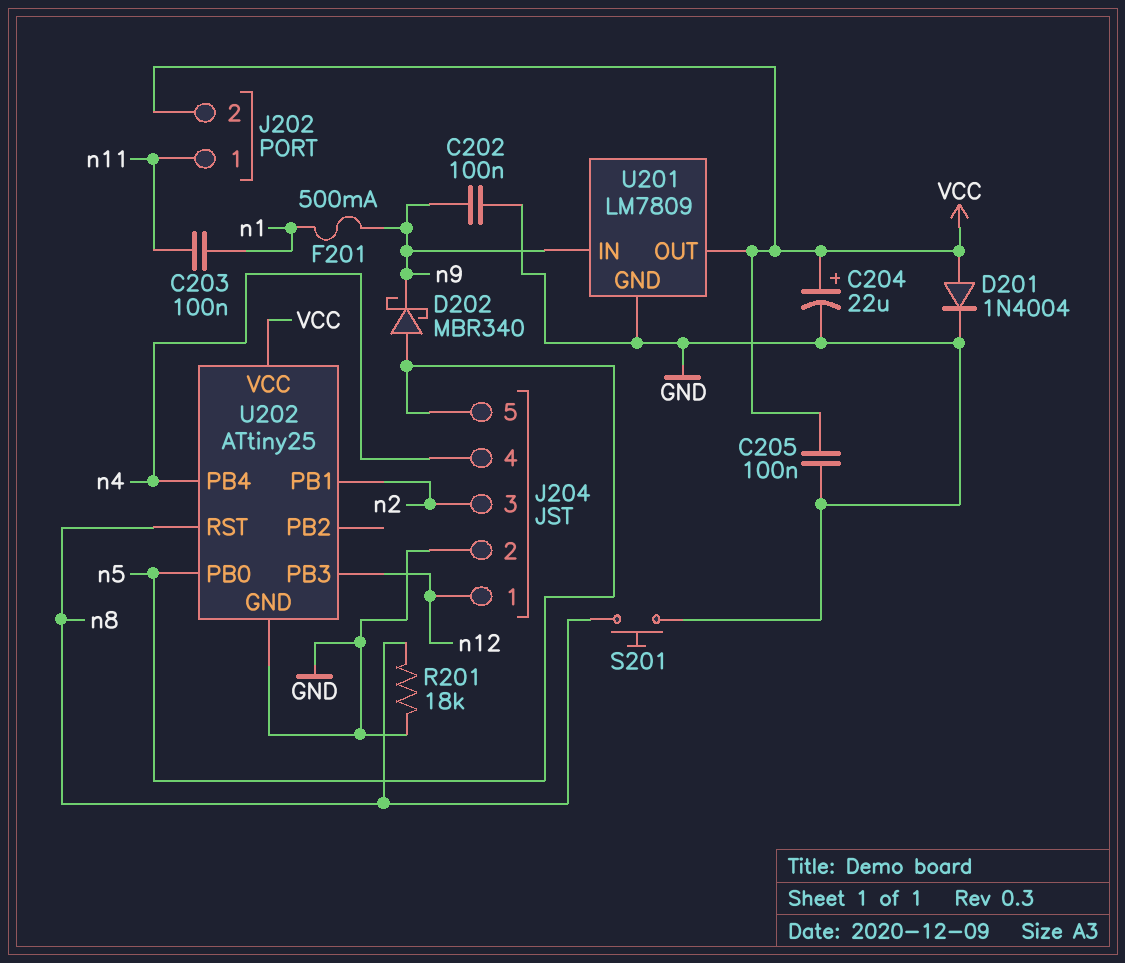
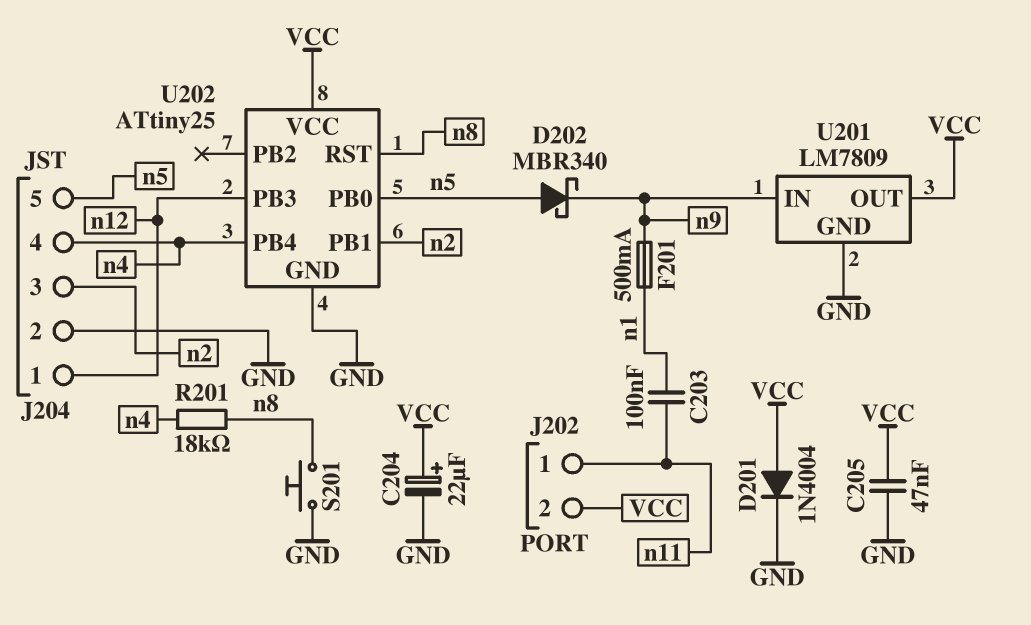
C202: 100nF (GND, n9) -> none
C205: 100nF (GND, VCC) -> 47nF (GND, VCC)
R201: 18k (GND, n8) -> 18k (n4, n8)

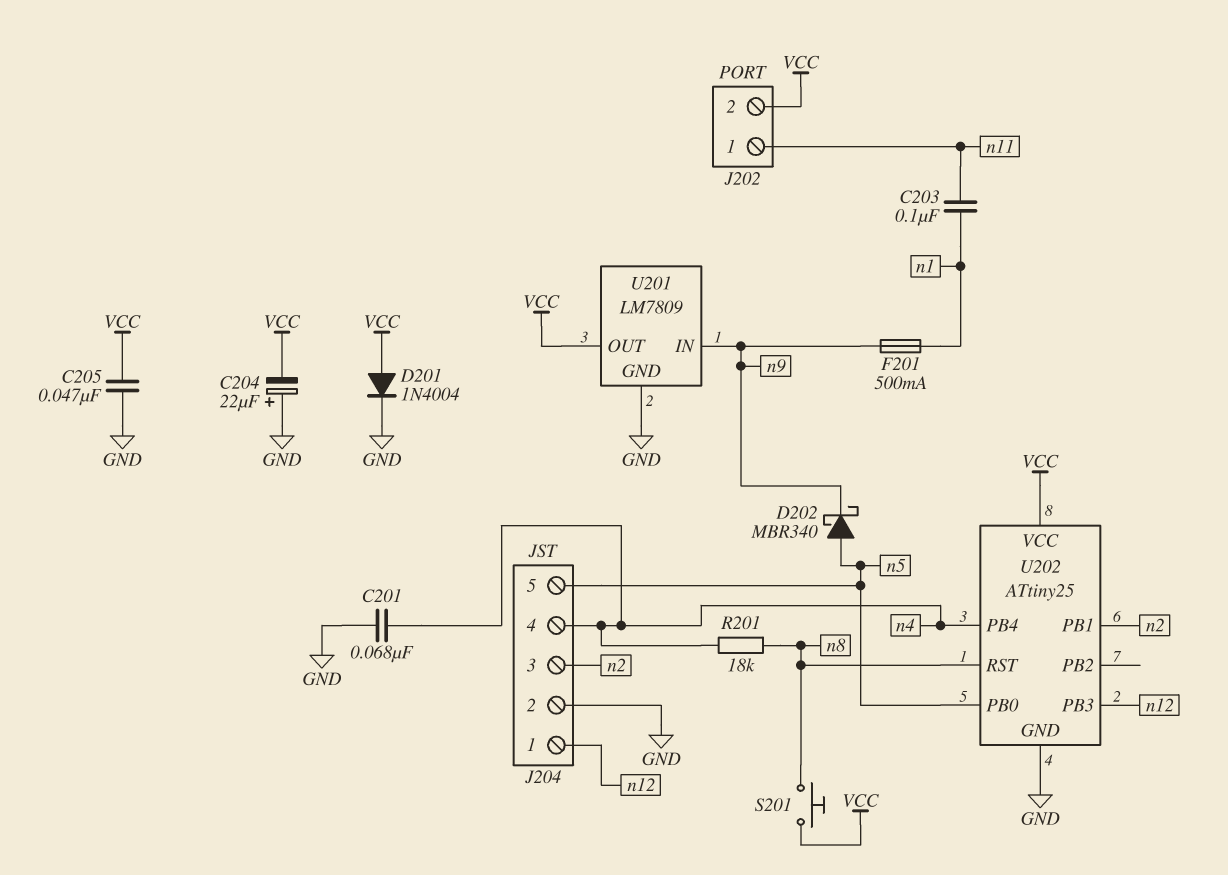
C201: none -> 68nF (GND, n4)
C204: 22uF (plus VCC, minus GND) -> 22uF (plus GND, minus VCC)
S201: button (GND, n8) -> button (VCC, n8)

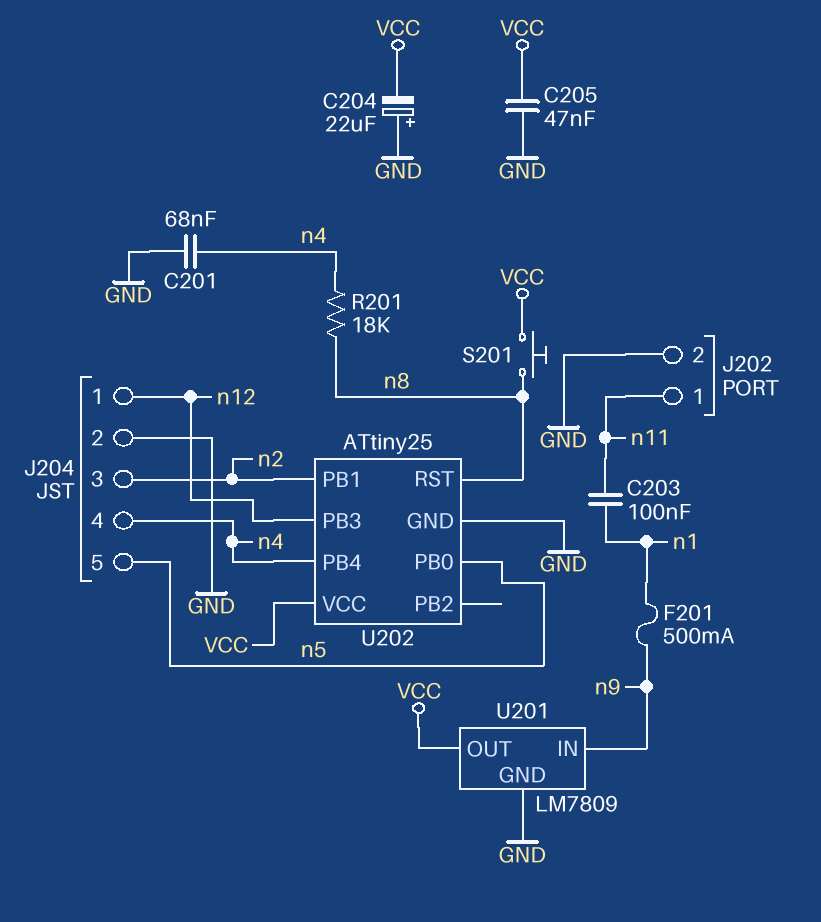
D201: diode 1N4004 (A VCC, K GND) -> none
D202: schottky MBR340 (A n5, K n9) -> none
J202 pin 2: VCC -> GND

